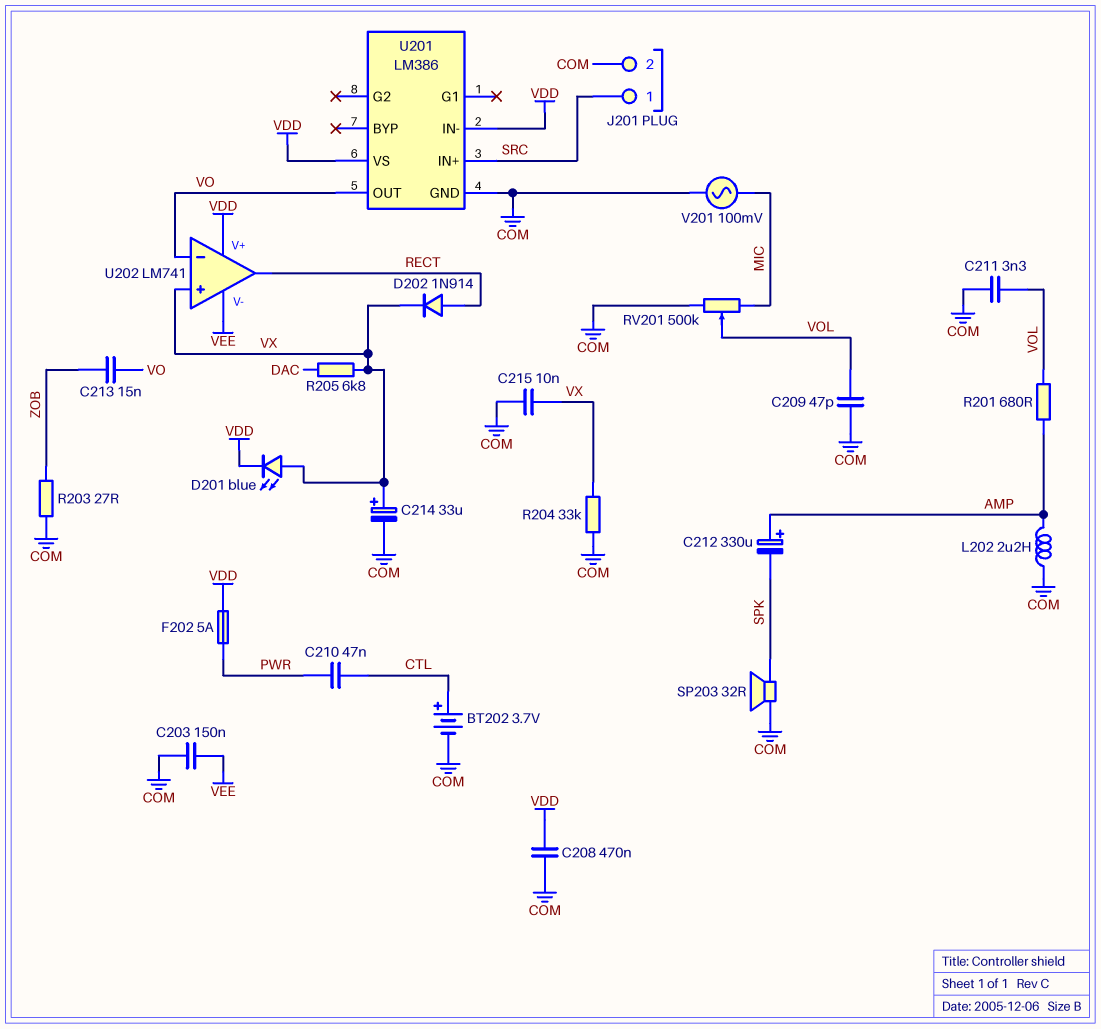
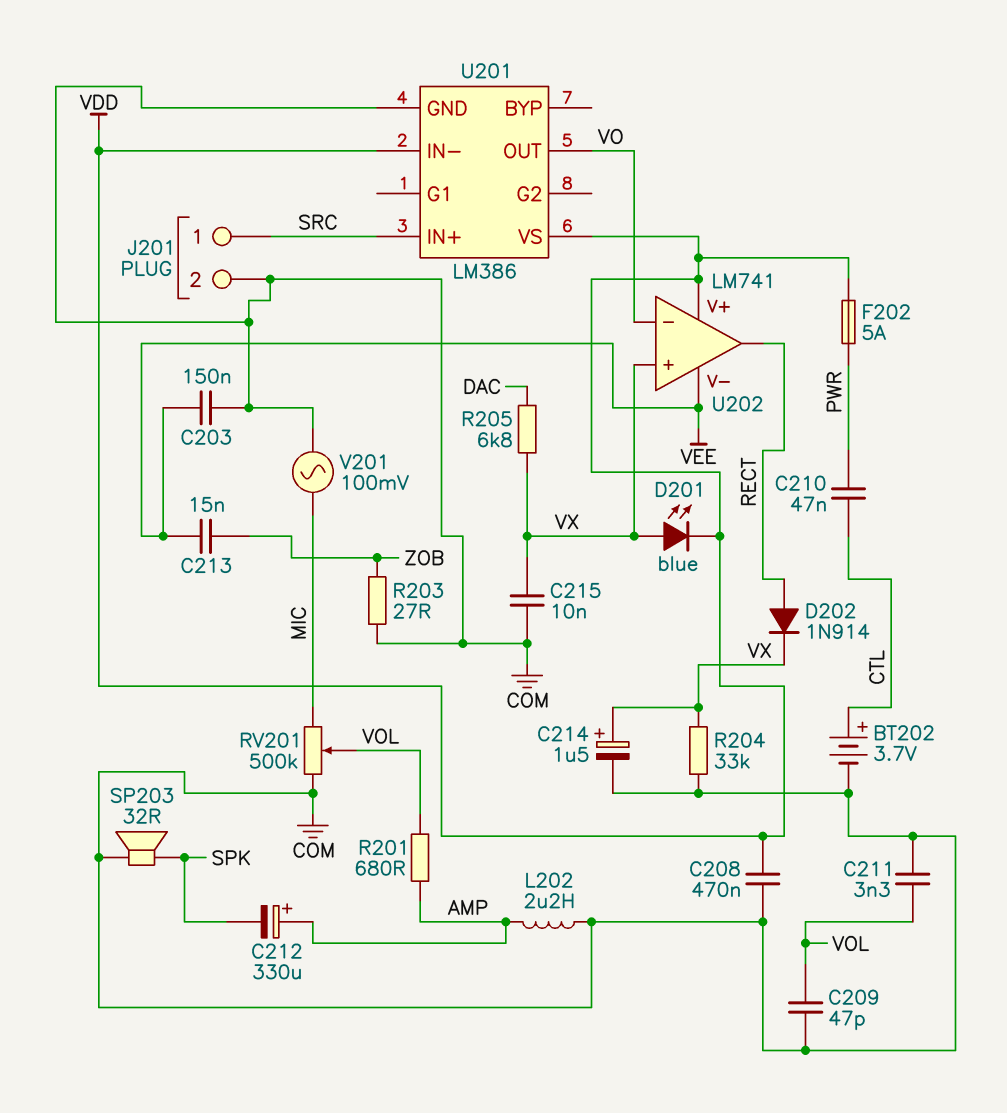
C213: 15nF (VO, ZOB) -> 15nF (VEE, ZOB)
C214: 33uF (plus VX, minus COM) -> 1.5uF (plus VX, minus COM)

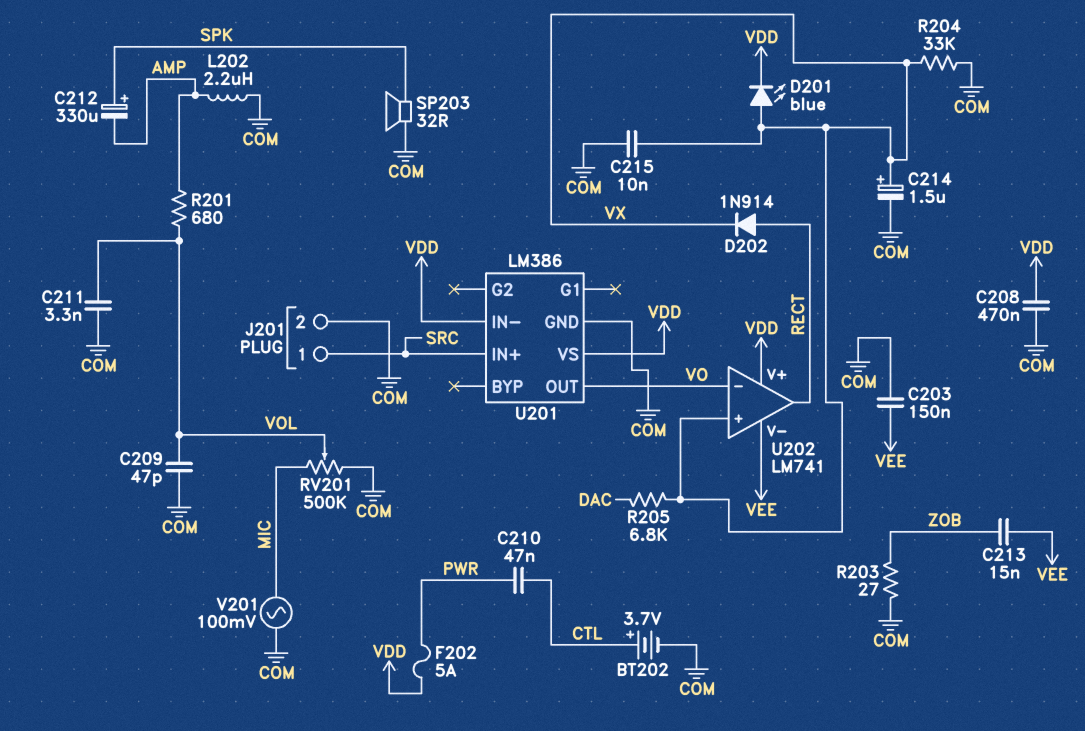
C212: 330uF (plus AMP, minus SPK) -> 330uF (plus SPK, minus AMP)

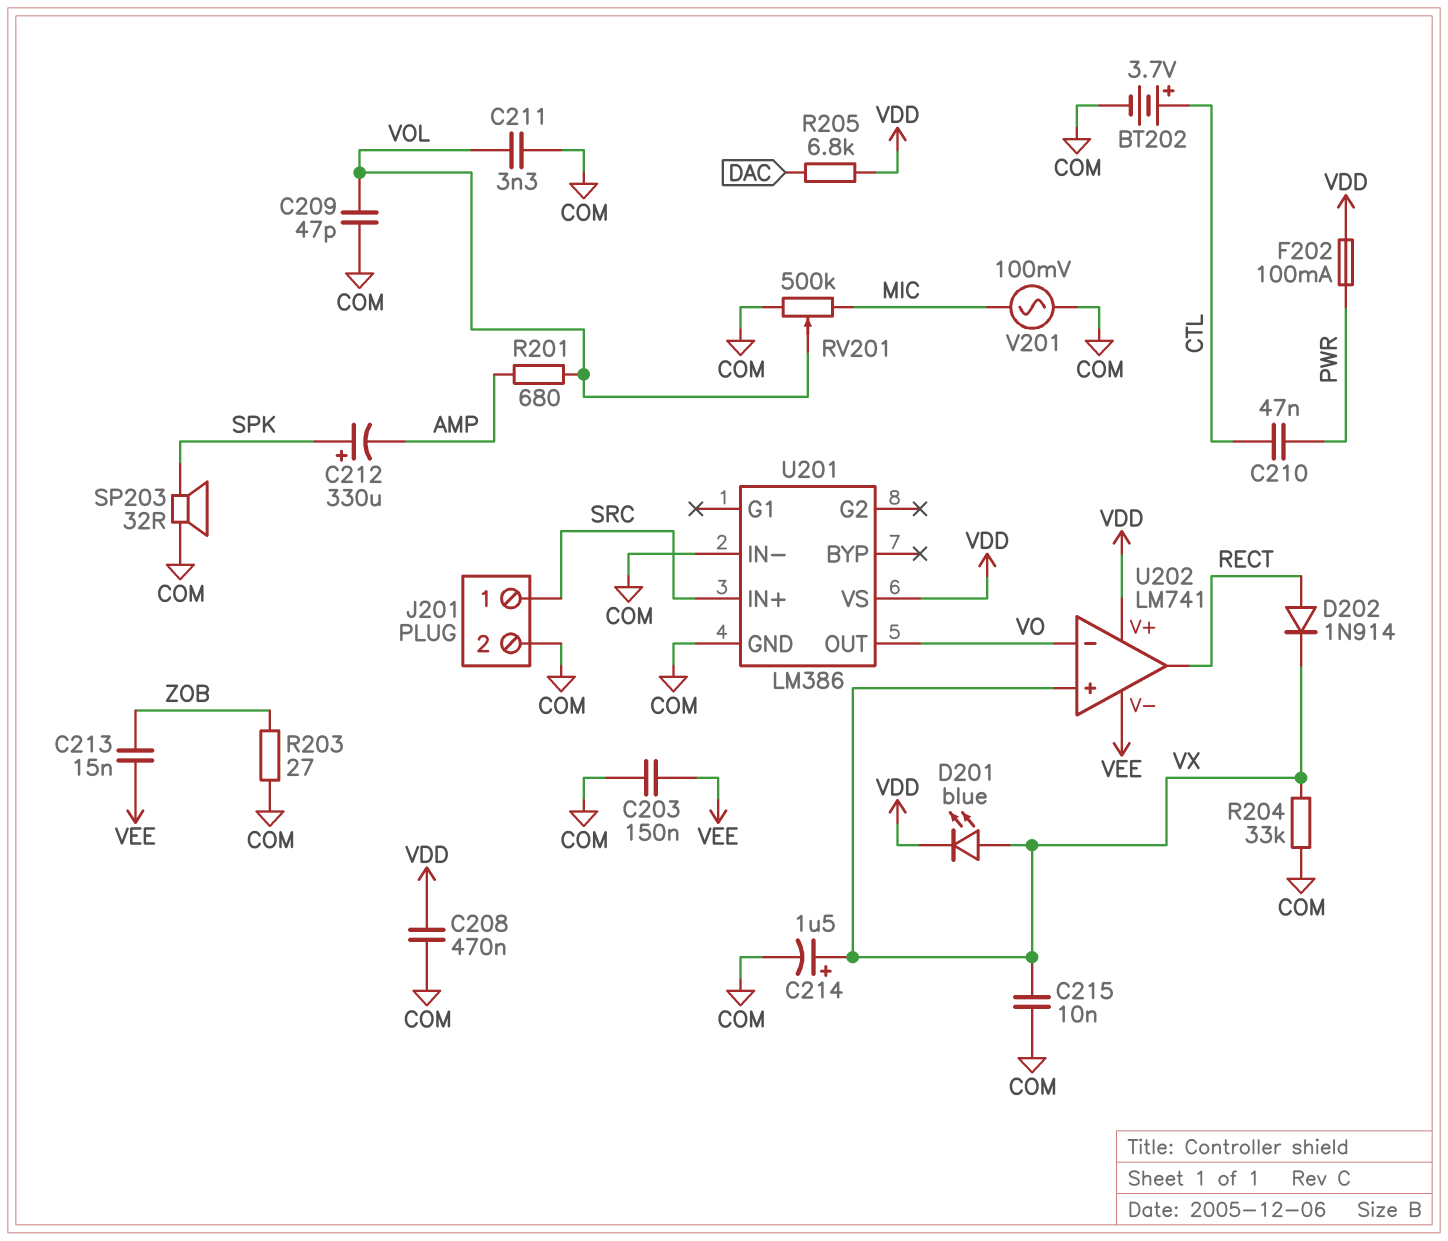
F202: 5A (PWR, VDD) -> 100mA (PWR, VDD)
L202: 2.2uH (AMP, COM) -> none
R205: 6.8k (DAC, VX) -> 6.8k (DAC, VDD)
U201 pin IN-: VDD -> COM

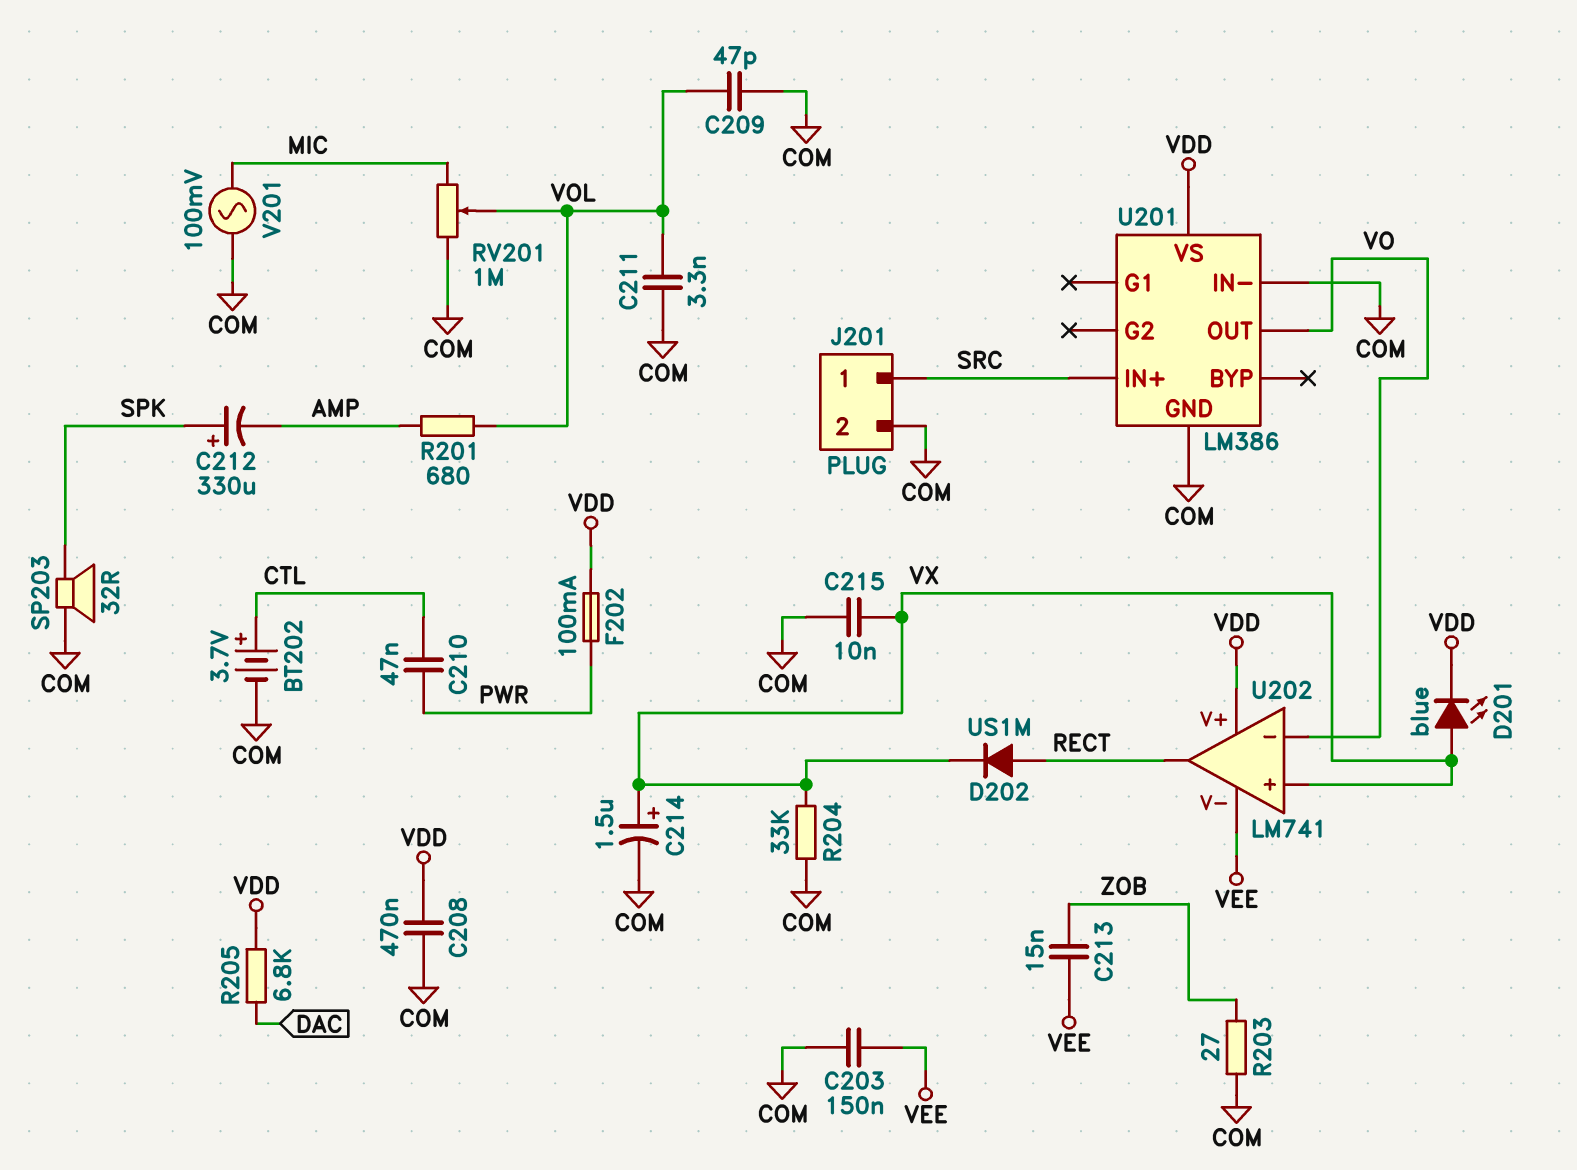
D202: diode 1N914 (A RECT, K VX) -> diode US1M (A RECT, K VX)
RV201: 500k (COM, MIC, wiper VOL) -> 1M (COM, MIC, wiper VOL)

